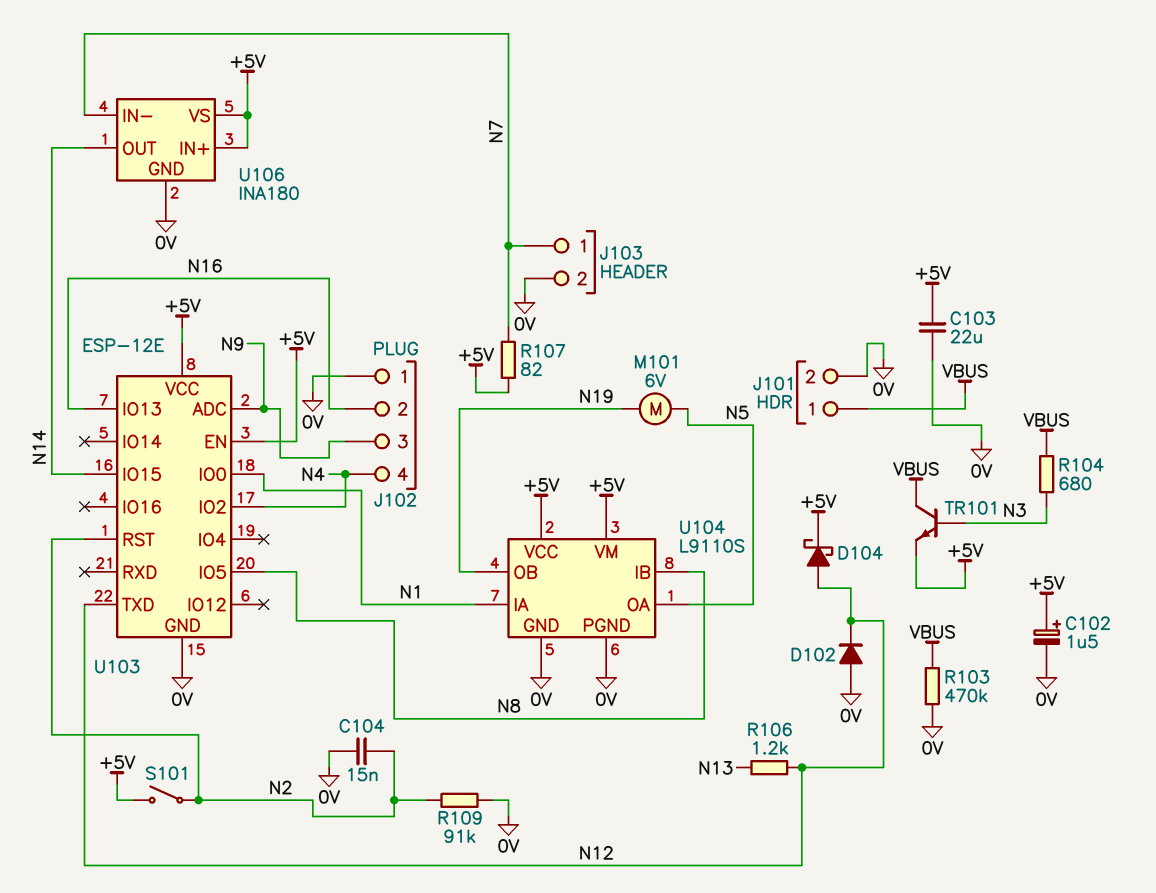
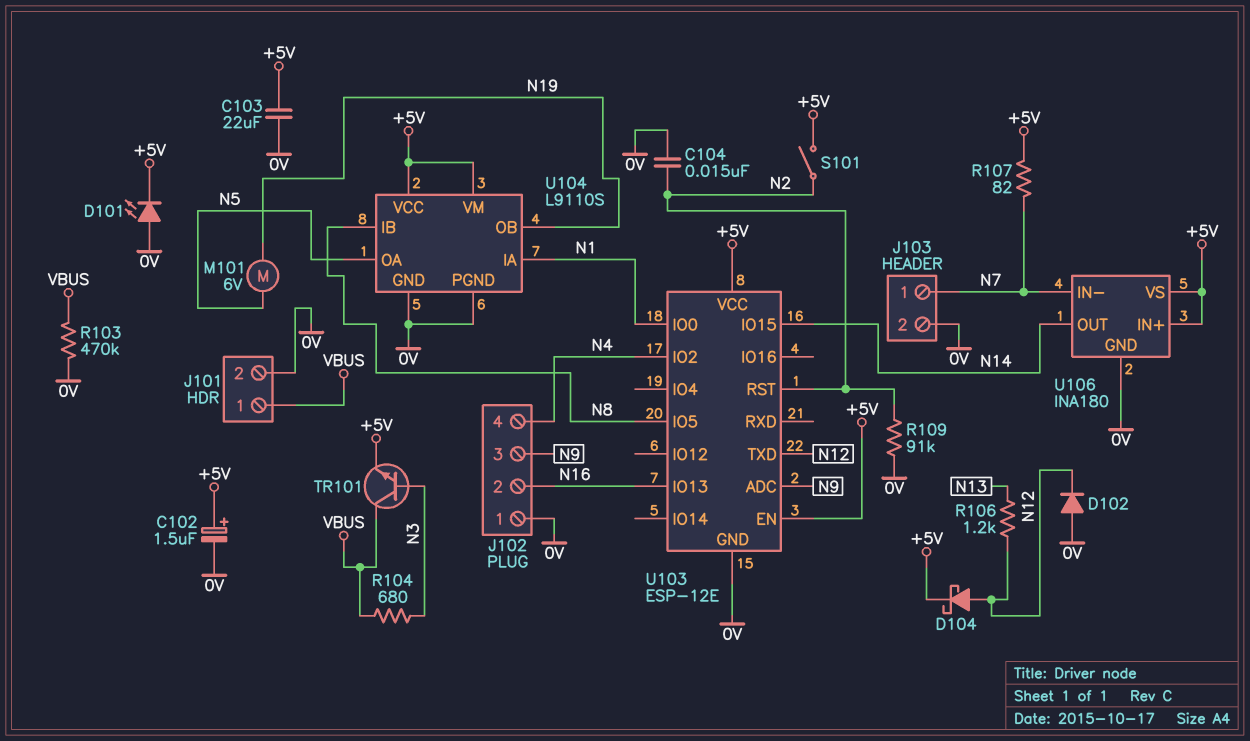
D101: none -> LED (A 0V, K +5V)

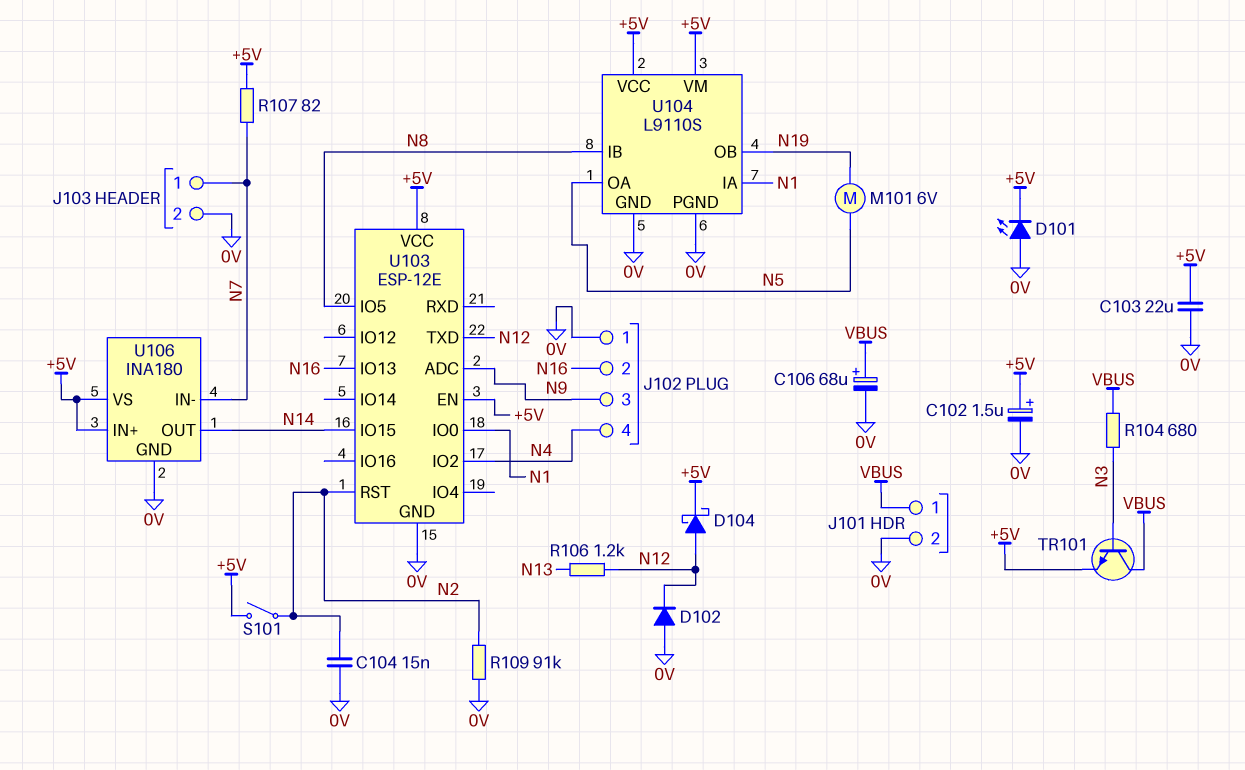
C106: none -> 68uF (plus VBUS, minus 0V)
R103: 470k (0V, VBUS) -> none

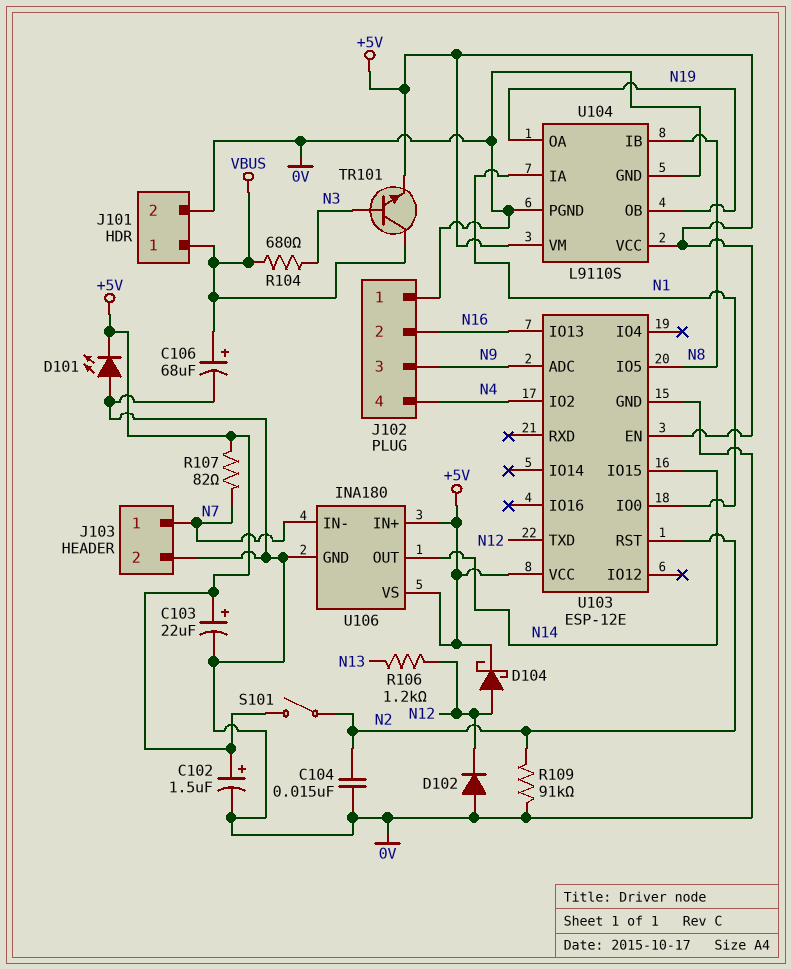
C103: 22uF (+5V, 0V) -> 22uF (plus +5V, minus 0V)
M101: motor 6V (N5, N19) -> none
U104 pin OA: N5 -> N19

